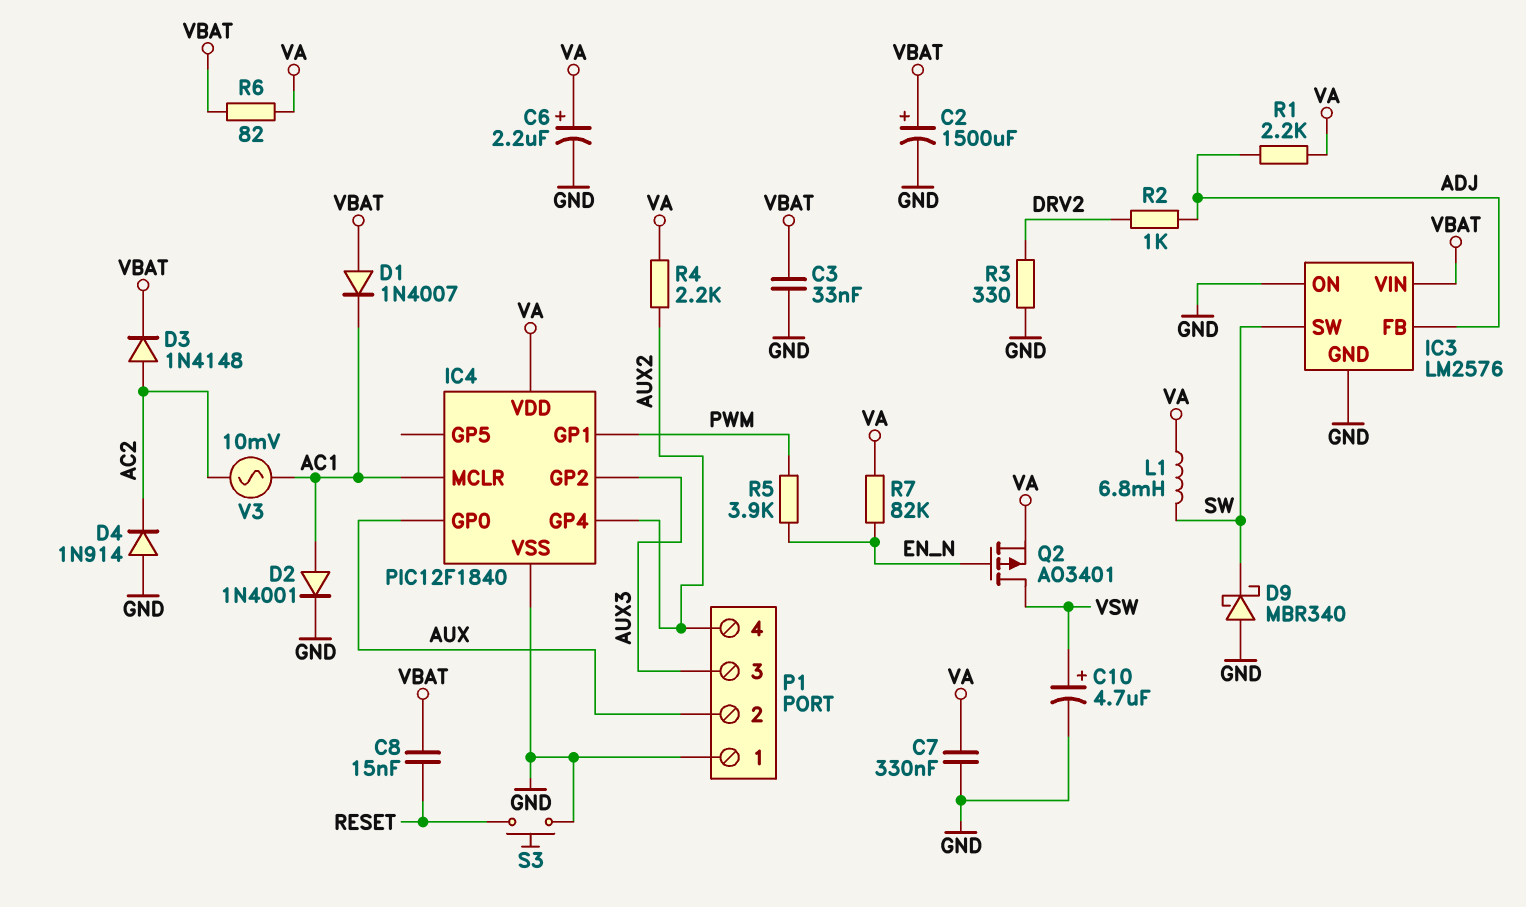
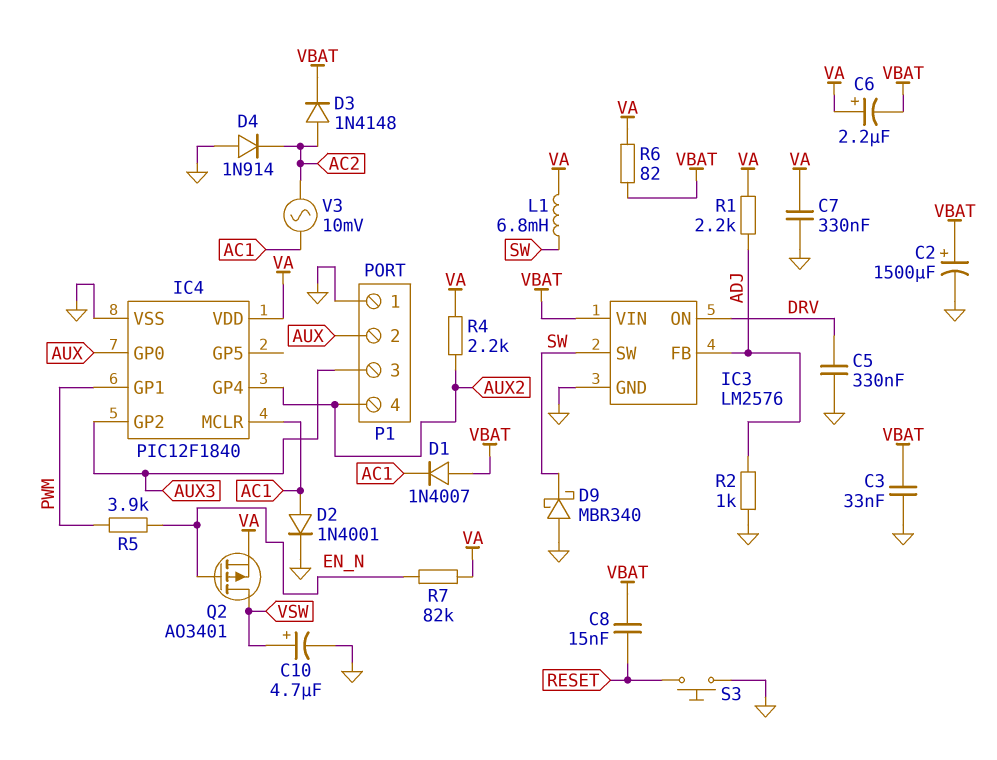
C5: none -> 330nF (DRV, GND)
C6: 2.2uF (plus VA, minus GND) -> 2.2uF (plus VA, minus VBAT)
IC3 pin ON: GND -> DRV
R2: 1k (ADJ, DRV2) -> 1k (ADJ, GND)
R3: 330 (DRV2, GND) -> none

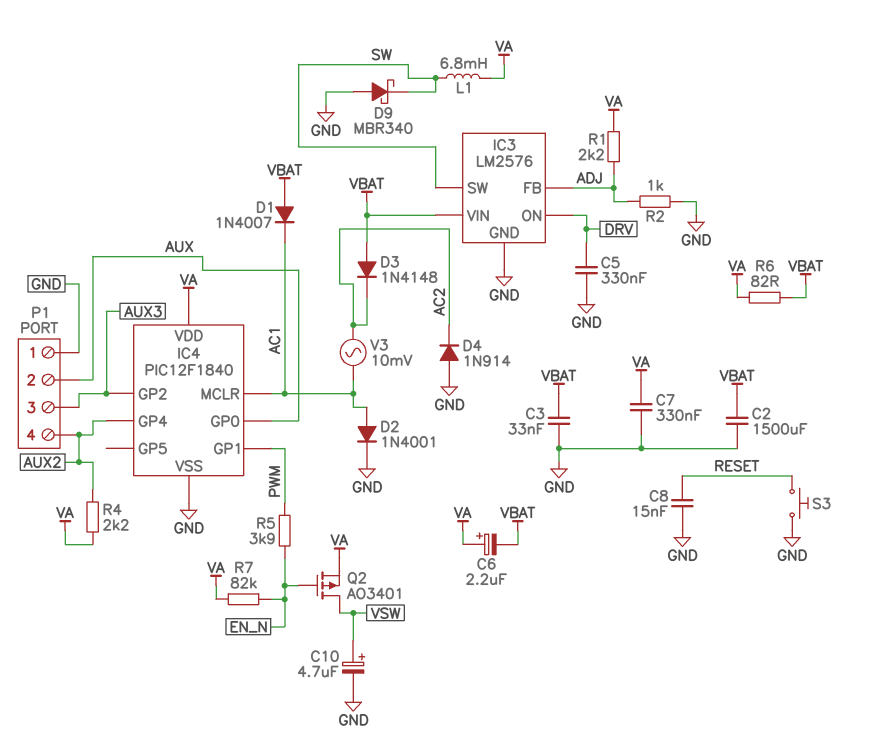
C2: 1500uF (plus VBAT, minus GND) -> 1500uF (GND, VBAT)
C8: 15nF (RESET, VBAT) -> 15nF (GND, RESET)
D3: diode 1N4148 (A AC2, K VBAT) -> diode 1N4148 (A VBAT, K AC2)

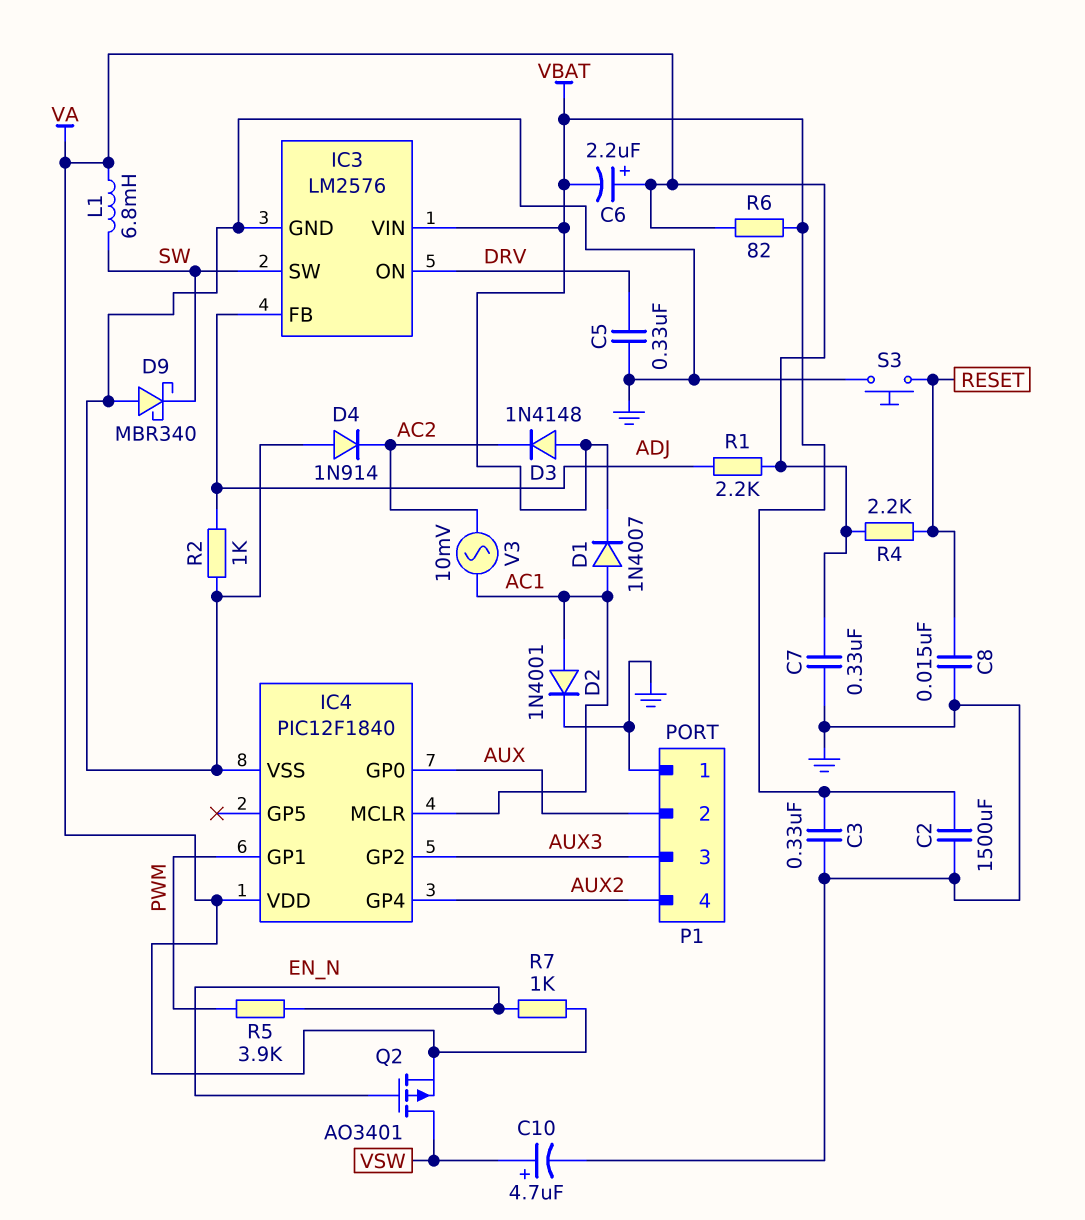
C3: 33nF (GND, VBAT) -> 330nF (GND, VBAT)
D1: diode 1N4007 (A VBAT, K AC1) -> diode 1N4007 (A AC1, K VBAT)
R4: 2.2k (AUX2, VA) -> 2.2k (RESET, VA)
R7: 82k (EN_N, VA) -> 1k (EN_N, VA)

